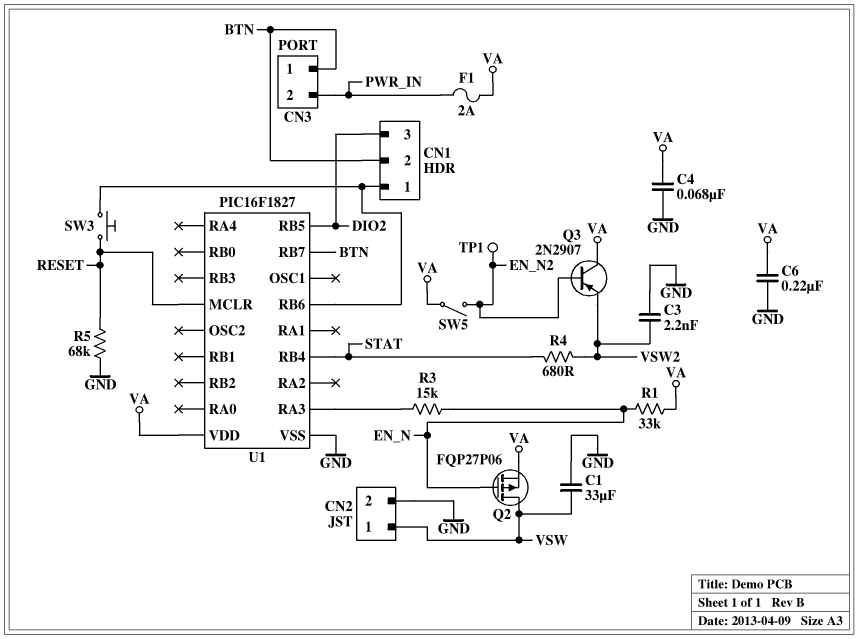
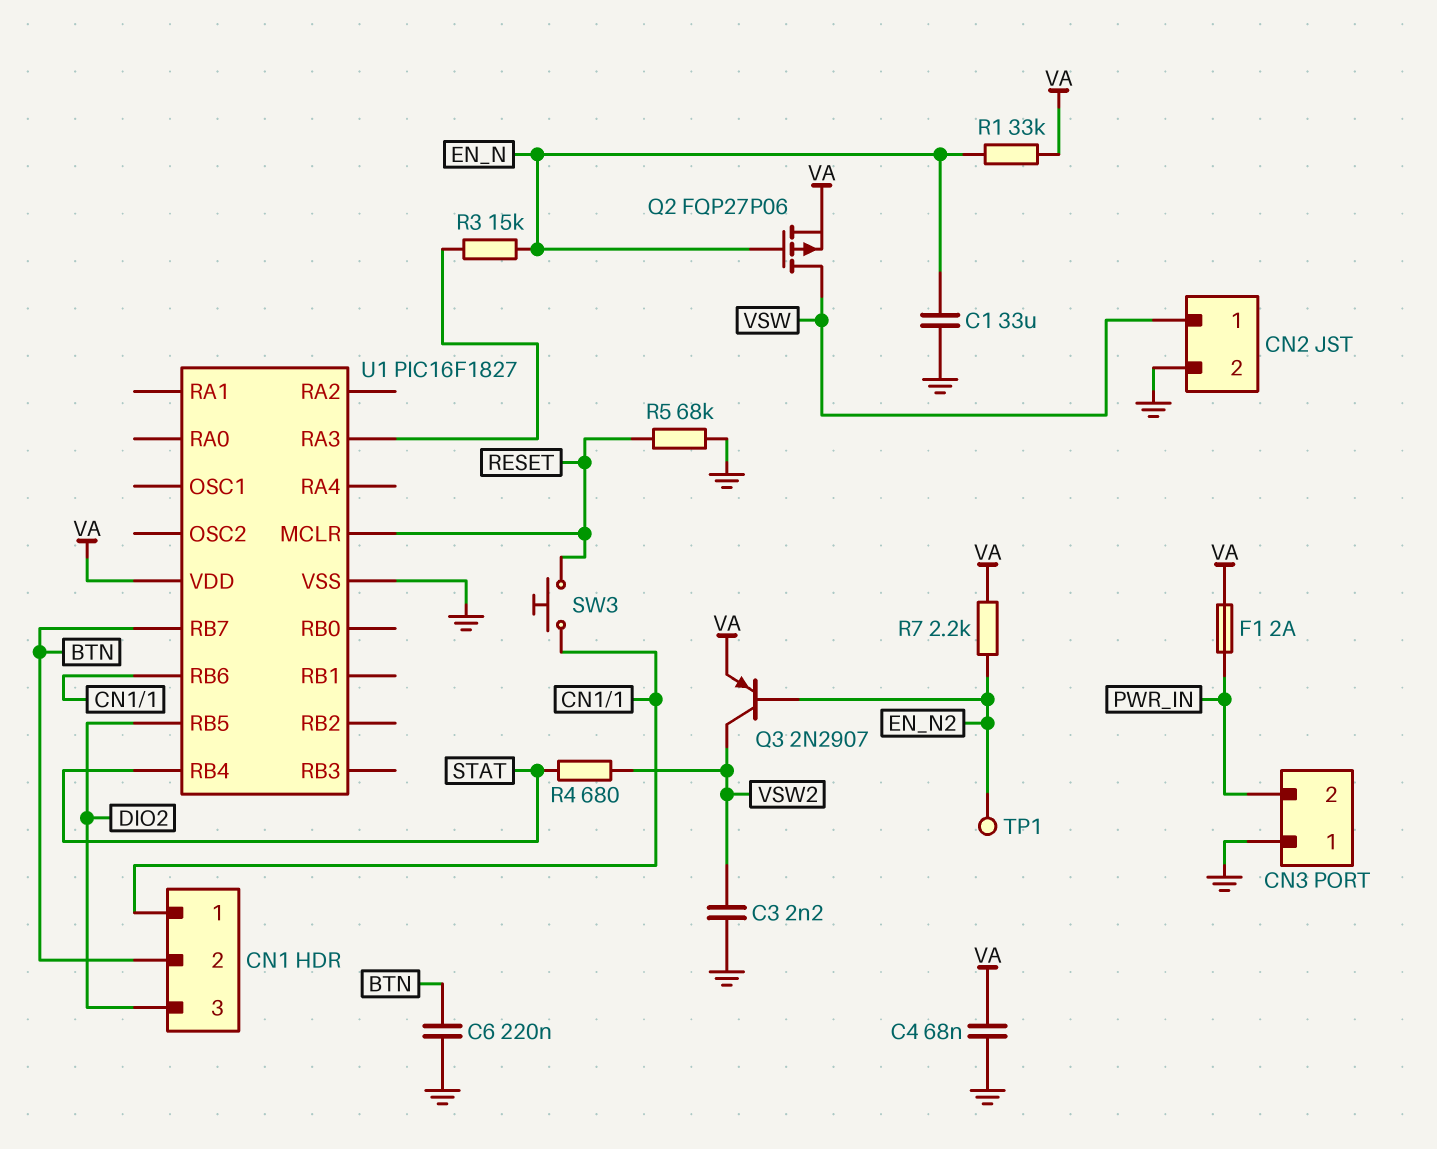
C1: 33uF (GND, VSW) -> 33uF (EN_N, GND)
C6: 220nF (GND, VA) -> 220nF (BTN, GND)
CN3 pin 1: BTN -> GND
Q3: PNP 2N2907 (B EN_N2, C VA, E VSW2) -> PNP 2N2907 (B EN_N2, C VSW2, E VA)
R7: none -> 2.2k (EN_N2, VA)
SW5: switch (EN_N2, VA) -> none

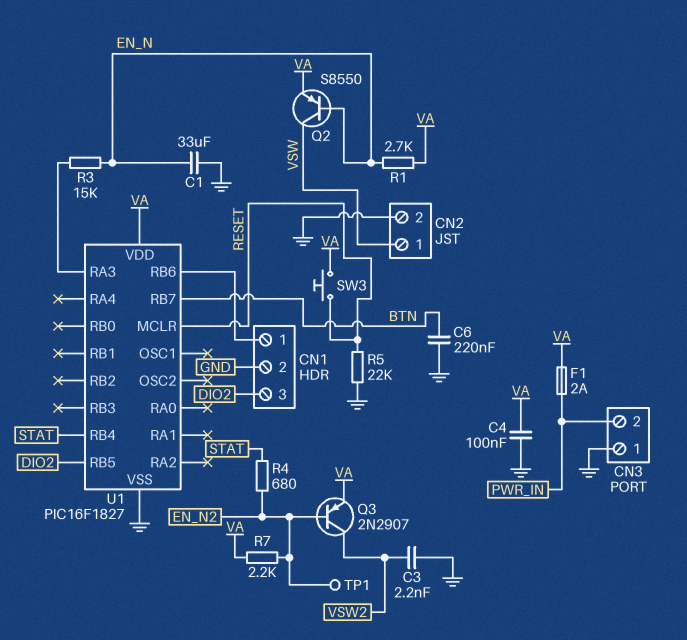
C4: 68nF (GND, VA) -> 100nF (GND, VA)
CN1 pin 2: BTN -> GND
Q2: PMOS FQP27P06 (G EN_N, D VSW, S VA) -> PNP S8550 (B EN_N, C VSW, E VA)
R1: 33k (EN_N, VA) -> 2.7k (EN_N, VA)
R4: 680 (STAT, VSW2) -> 680 (EN_N2, STAT)
R5: 68k (GND, RESET) -> 22k (GND, RESET)
SW3: button (CN1/1, RESET) -> button (RESET, VA)

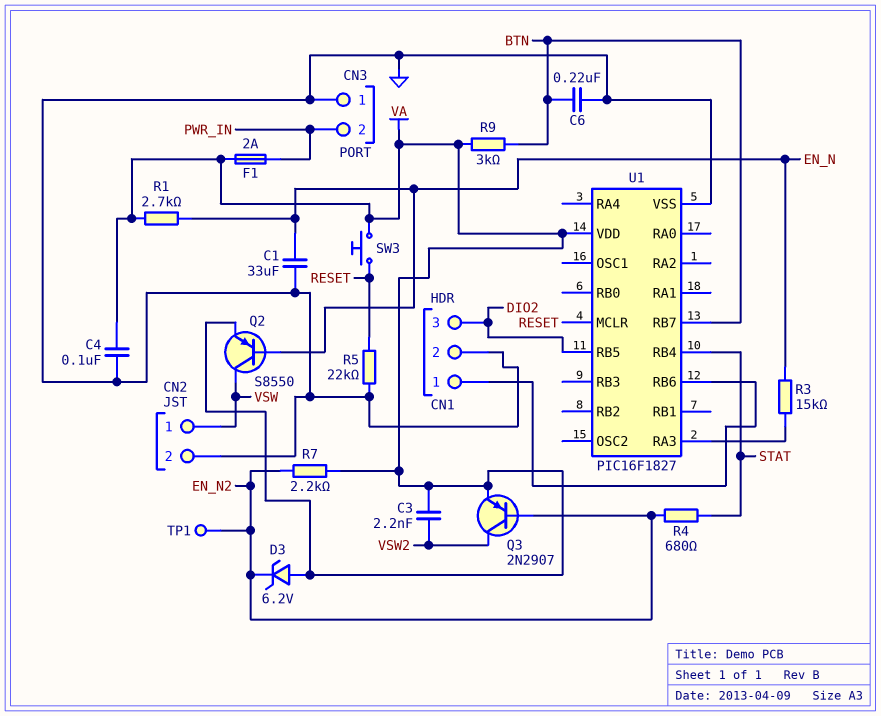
C3: 2.2nF (GND, VSW2) -> 2.2nF (VA, VSW2)
D3: none -> zener 6.2V (A VA, K EN_N2)
R9: none -> 3k (BTN, VA)

